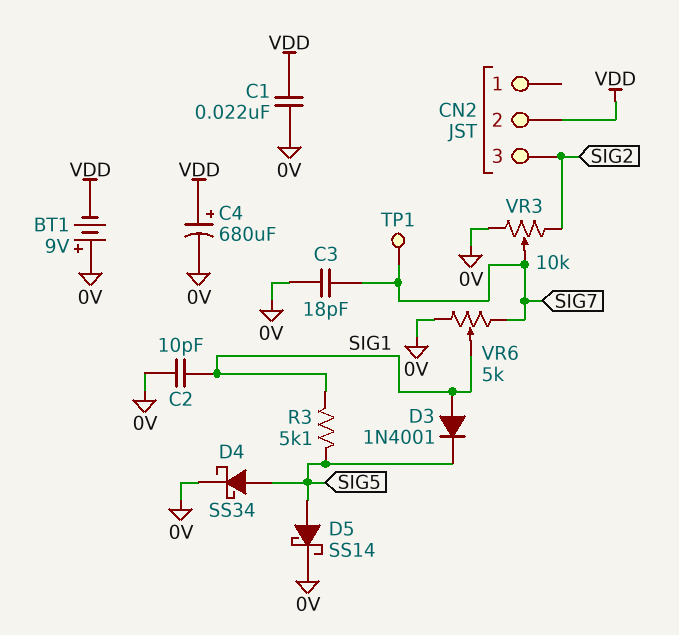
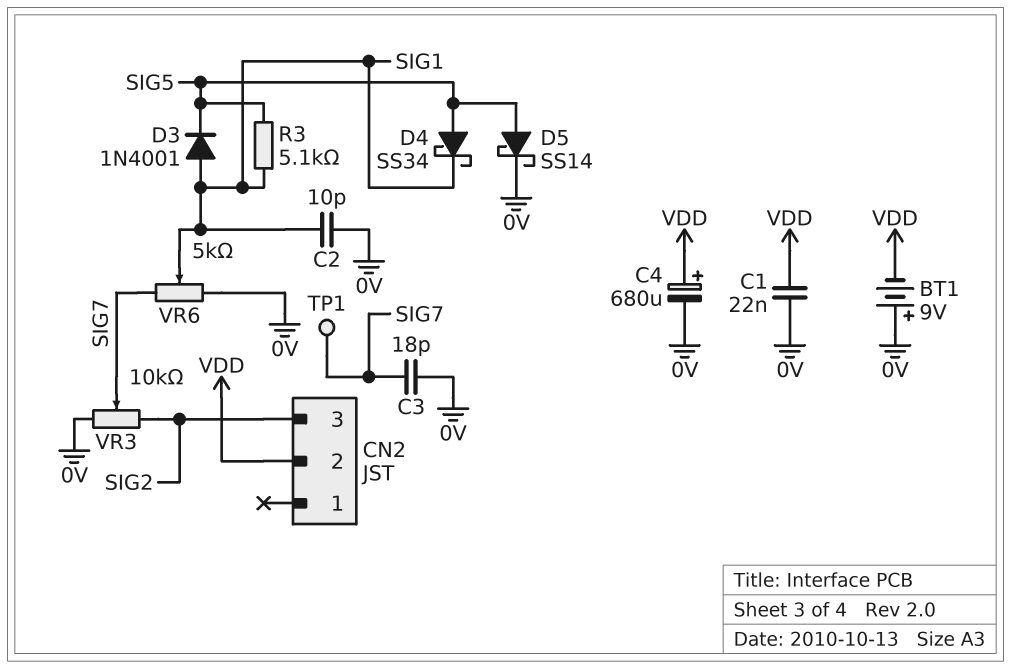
D4: schottky SS34 (A SIG5, K 0V) -> schottky SS34 (A SIG5, K SIG1)

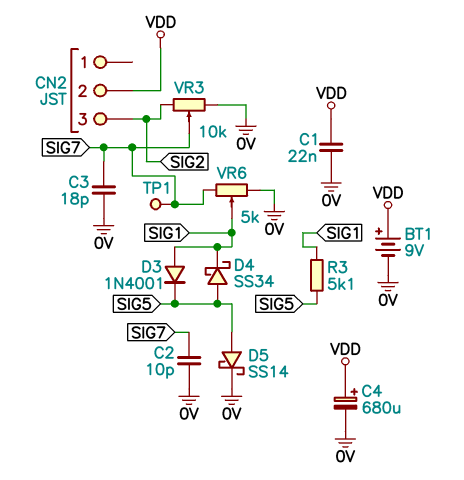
BT1: 9V (plus 0V, minus VDD) -> 9V (plus VDD, minus 0V)
C2: 10pF (0V, SIG1) -> 10pF (0V, SIG7)

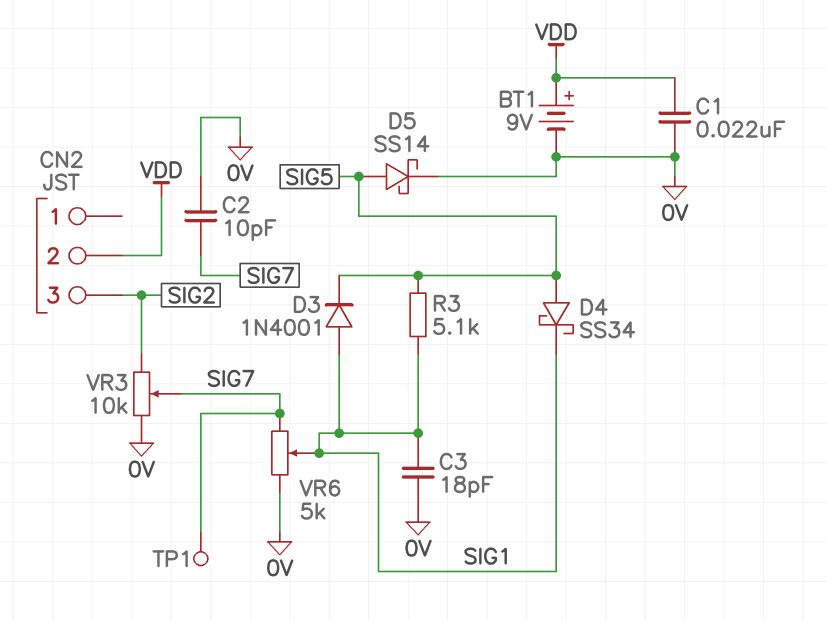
C3: 18pF (0V, SIG7) -> 18pF (0V, SIG1)
C4: 680uF (plus VDD, minus 0V) -> none

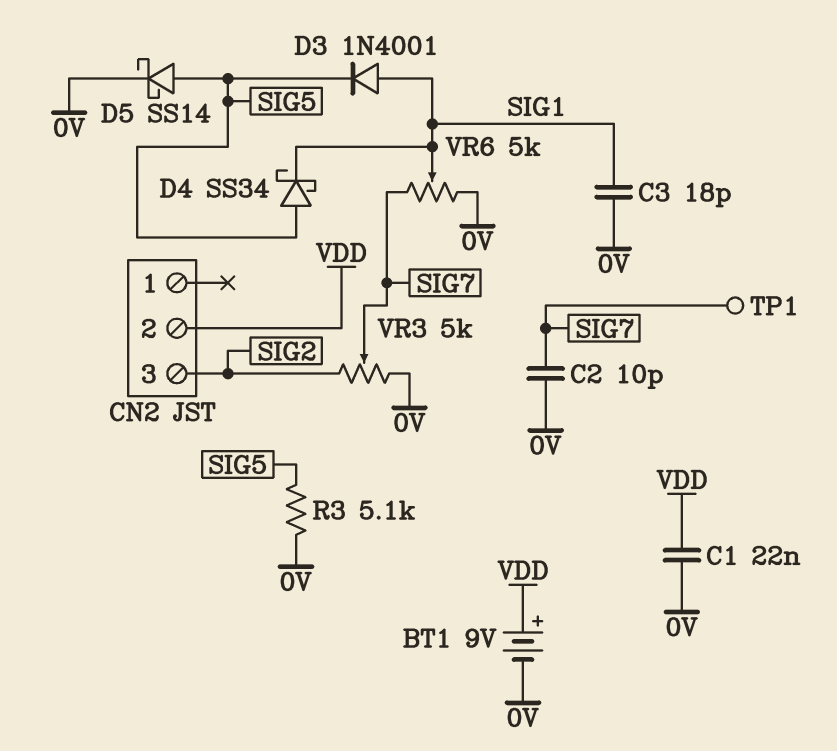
R3: 5.1k (SIG1, SIG5) -> 5.1k (0V, SIG5)
VR3: 10k (0V, SIG2, wiper SIG7) -> 5k (0V, SIG2, wiper SIG7)

